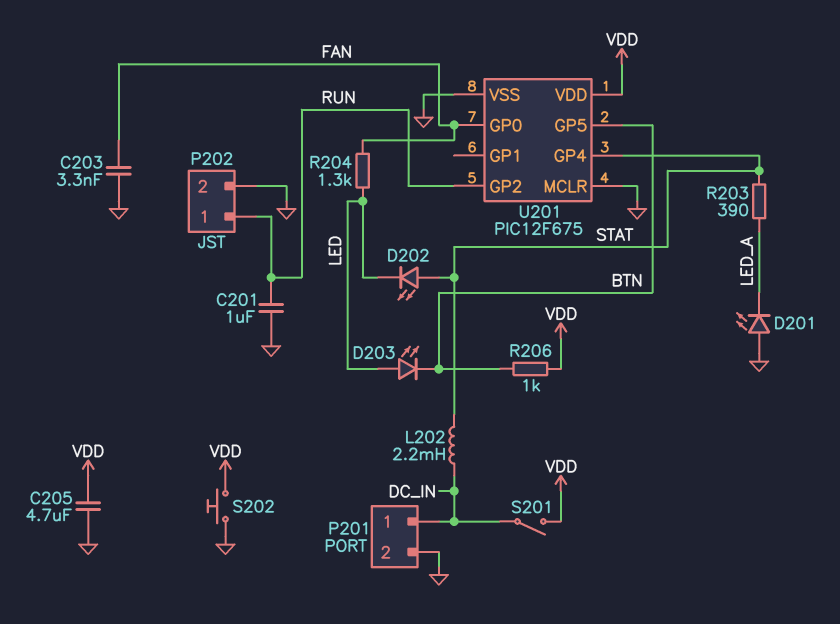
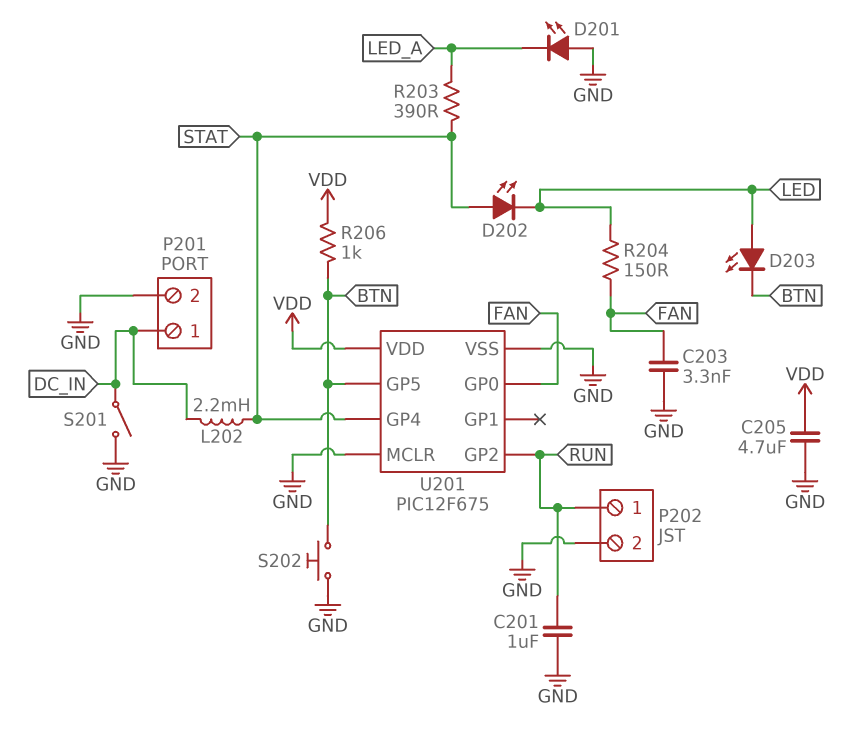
R204: 1.3k (FAN, LED) -> 150 (FAN, LED)
S201: switch (DC_IN, VDD) -> switch (DC_IN, GND)
S202: button (GND, VDD) -> button (BTN, GND)

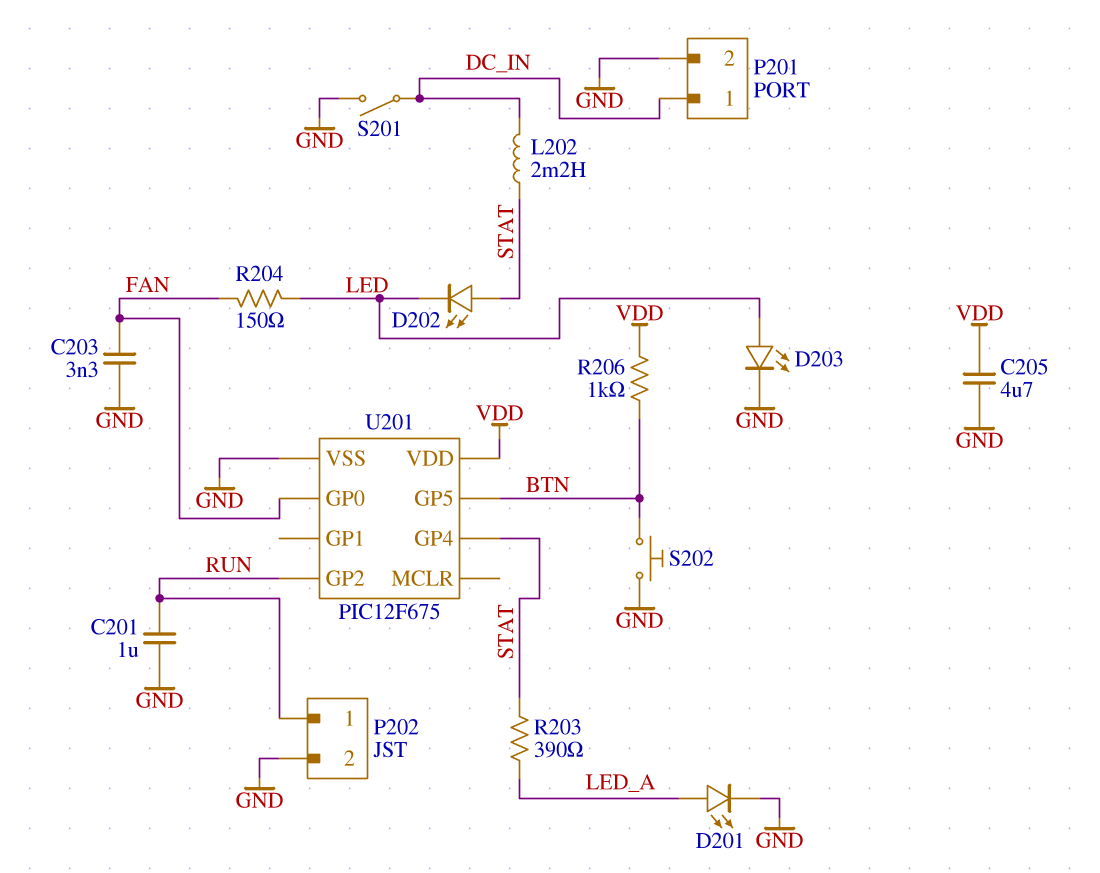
D201: LED (A GND, K LED_A) -> LED (A LED_A, K GND)
D203: LED (A LED, K BTN) -> LED (A LED, K GND)
U201 pin MCLR: GND -> none

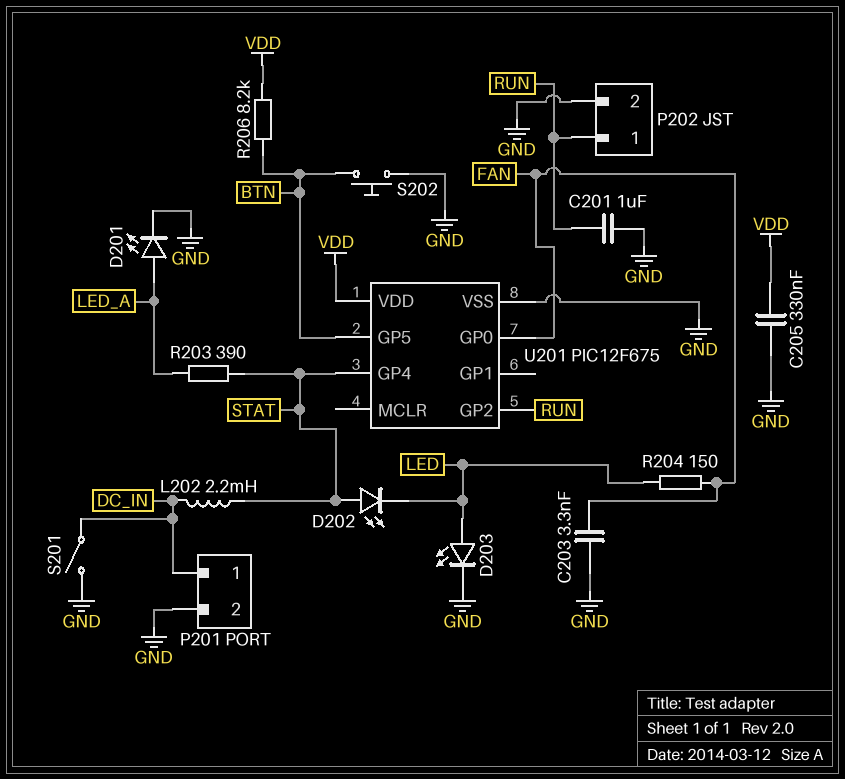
C205: 4.7uF (GND, VDD) -> 330nF (GND, VDD)
R206: 1k (BTN, VDD) -> 8.2k (BTN, VDD)

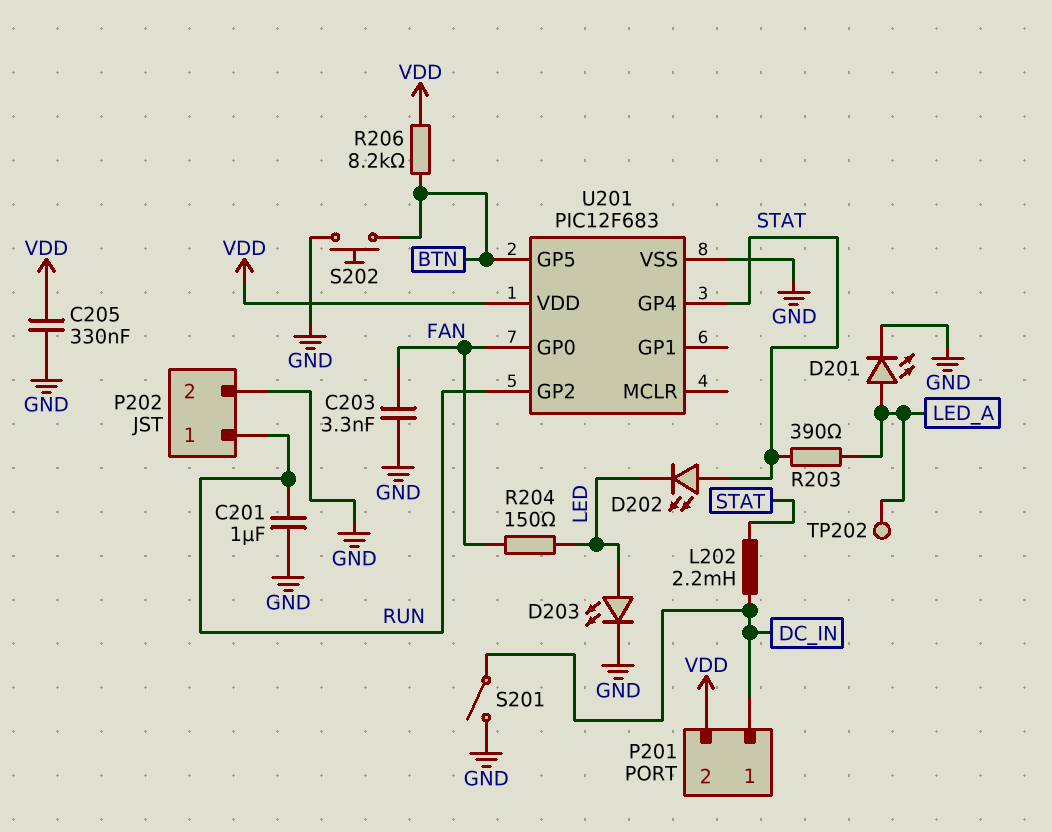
P201 pin 2: GND -> VDD
TP202: none -> test point (LED_A)
U201: PIC12F675 -> PIC12F683

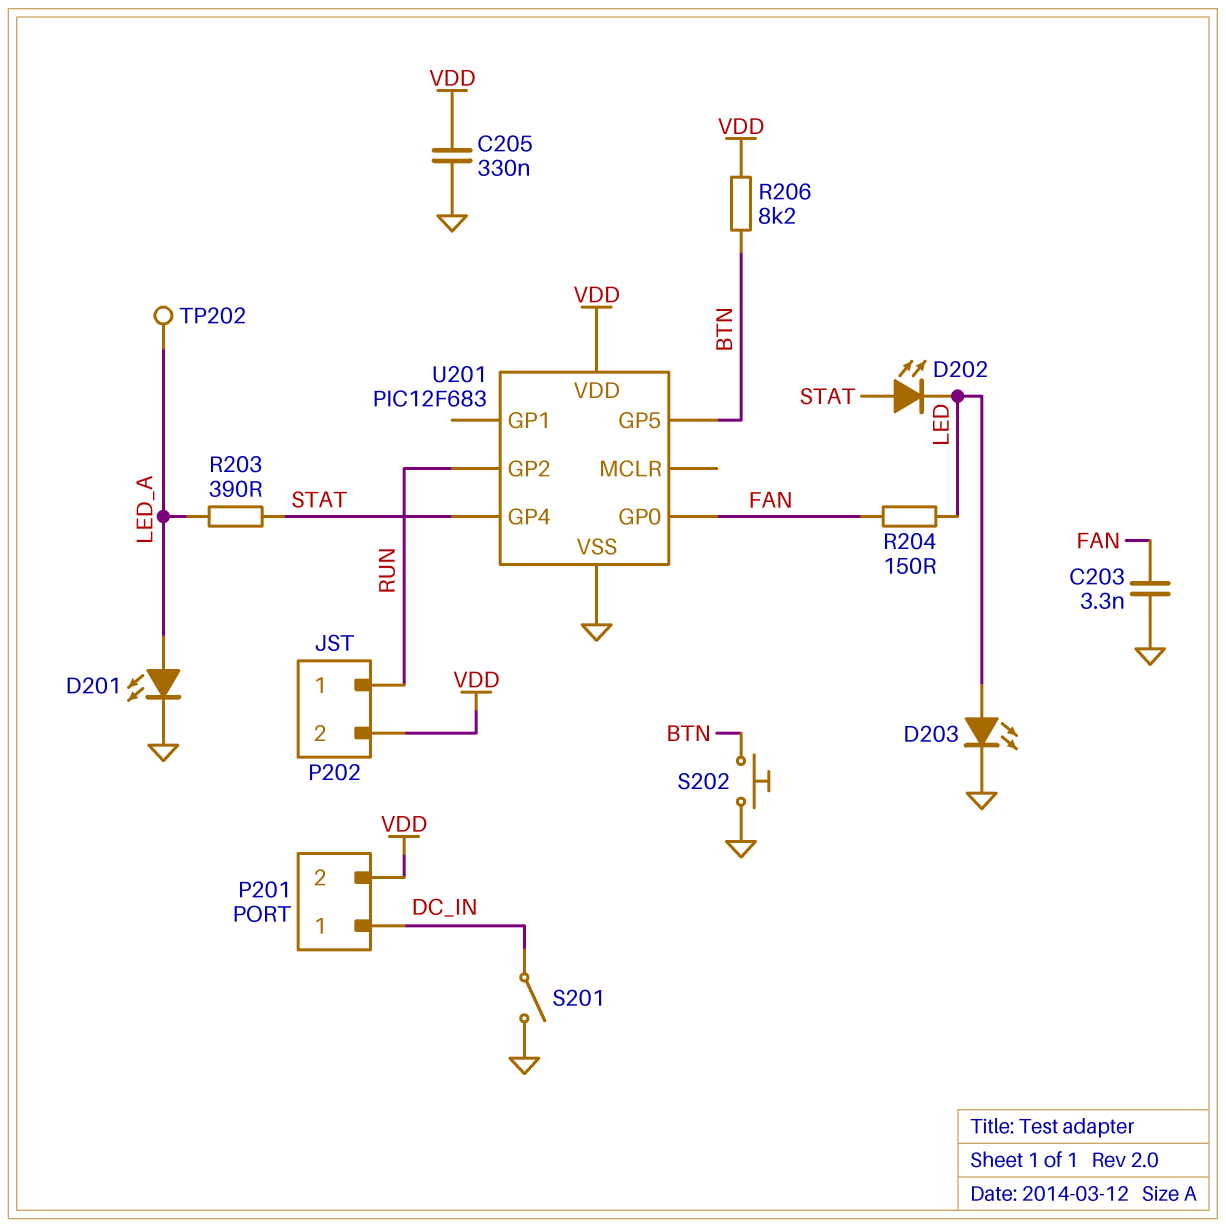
C201: 1uF (GND, RUN) -> none
L202: 2.2mH (DC_IN, STAT) -> none
P202 pin 2: GND -> VDD

